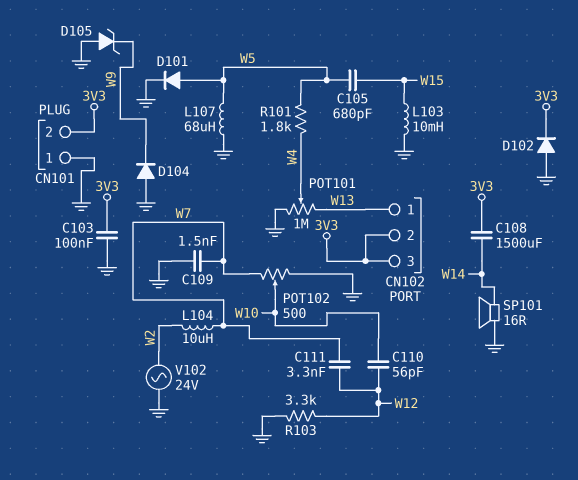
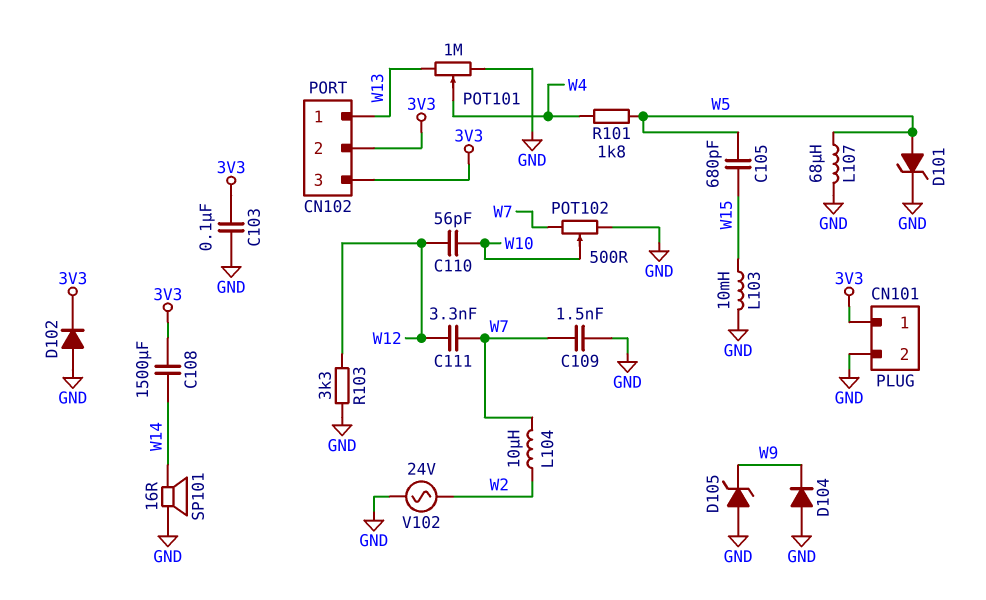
CN101 pin 1: GND -> 3V3
CN101 pin 2: 3V3 -> GND
D101: diode (A W5, K GND) -> zener (A W5, K GND)

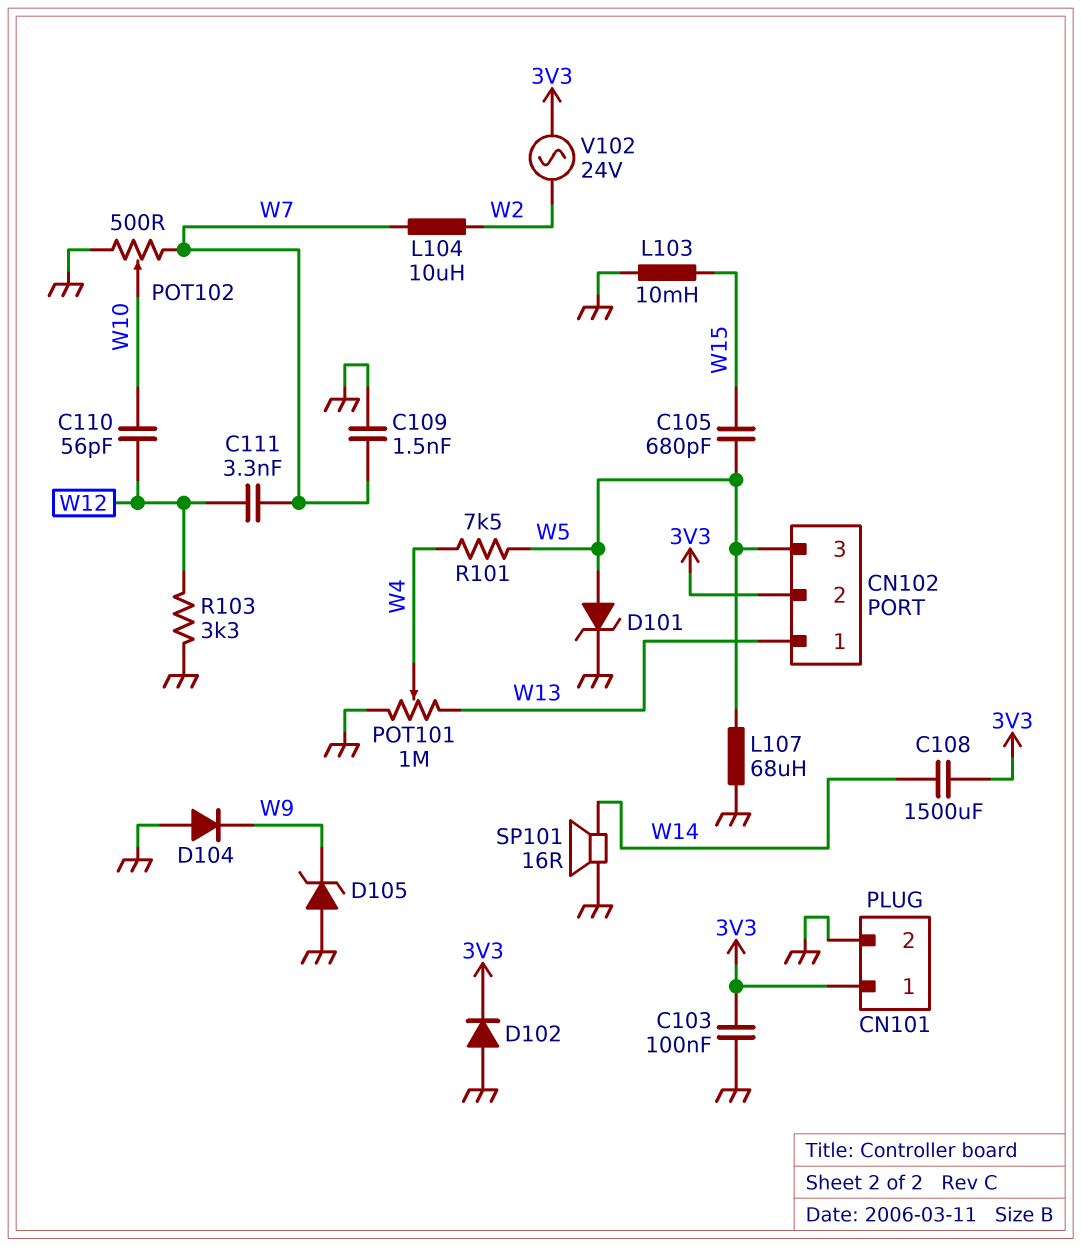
CN102 pin 3: 3V3 -> W5
R101: 1.8k (W4, W5) -> 7.5k (W4, W5)
V102: AC 24V (GND, W2) -> AC 24V (3V3, W2)

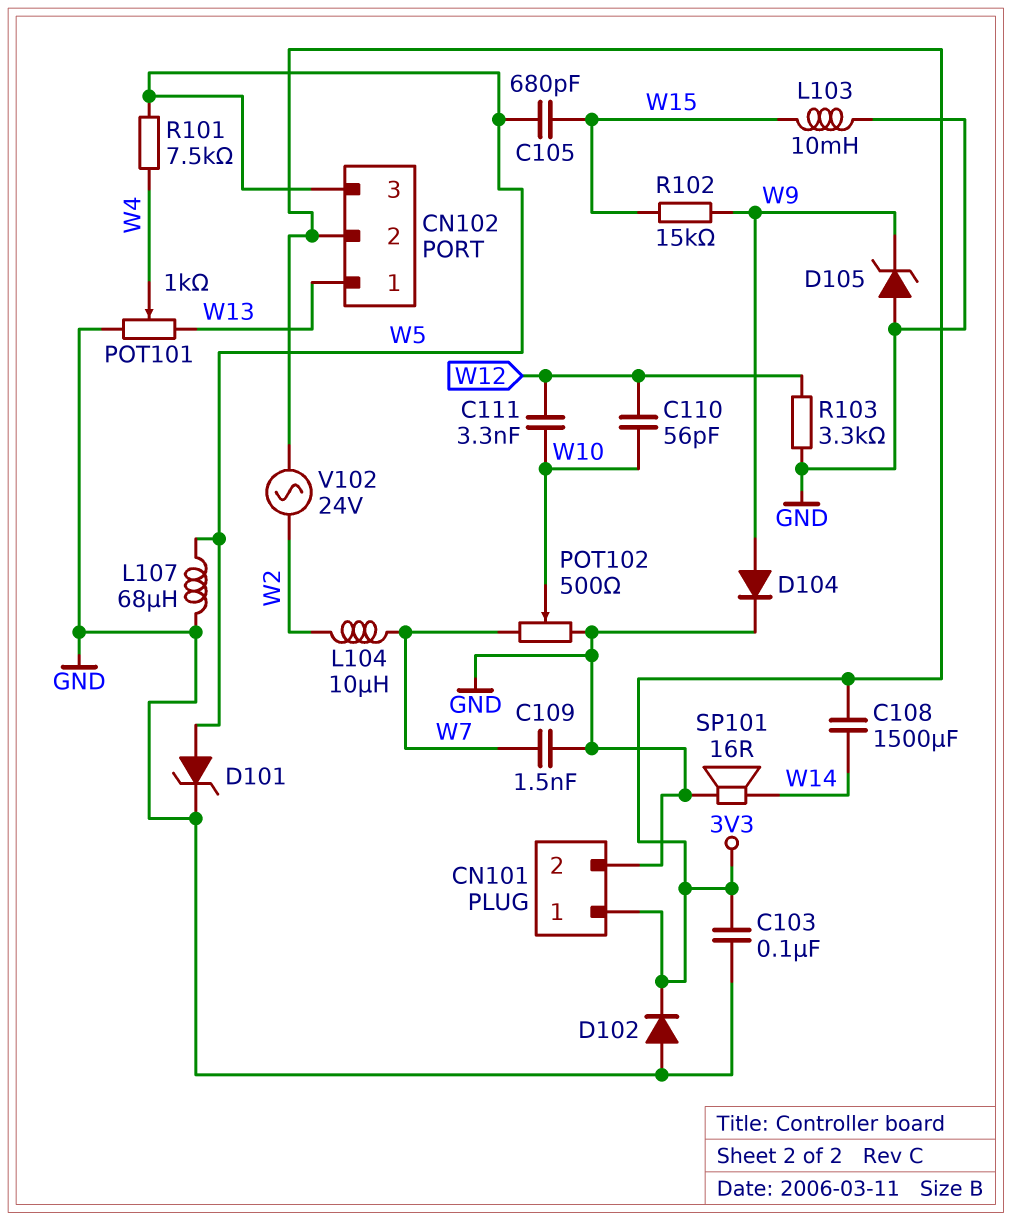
C111: 3.3nF (W7, W12) -> 3.3nF (W10, W12)
D104: diode (A GND, K W9) -> diode (A W9, K GND)
POT101: 1M (GND, W13, wiper W4) -> 1k (GND, W13, wiper W4)
R102: none -> 15k (W9, W15)

